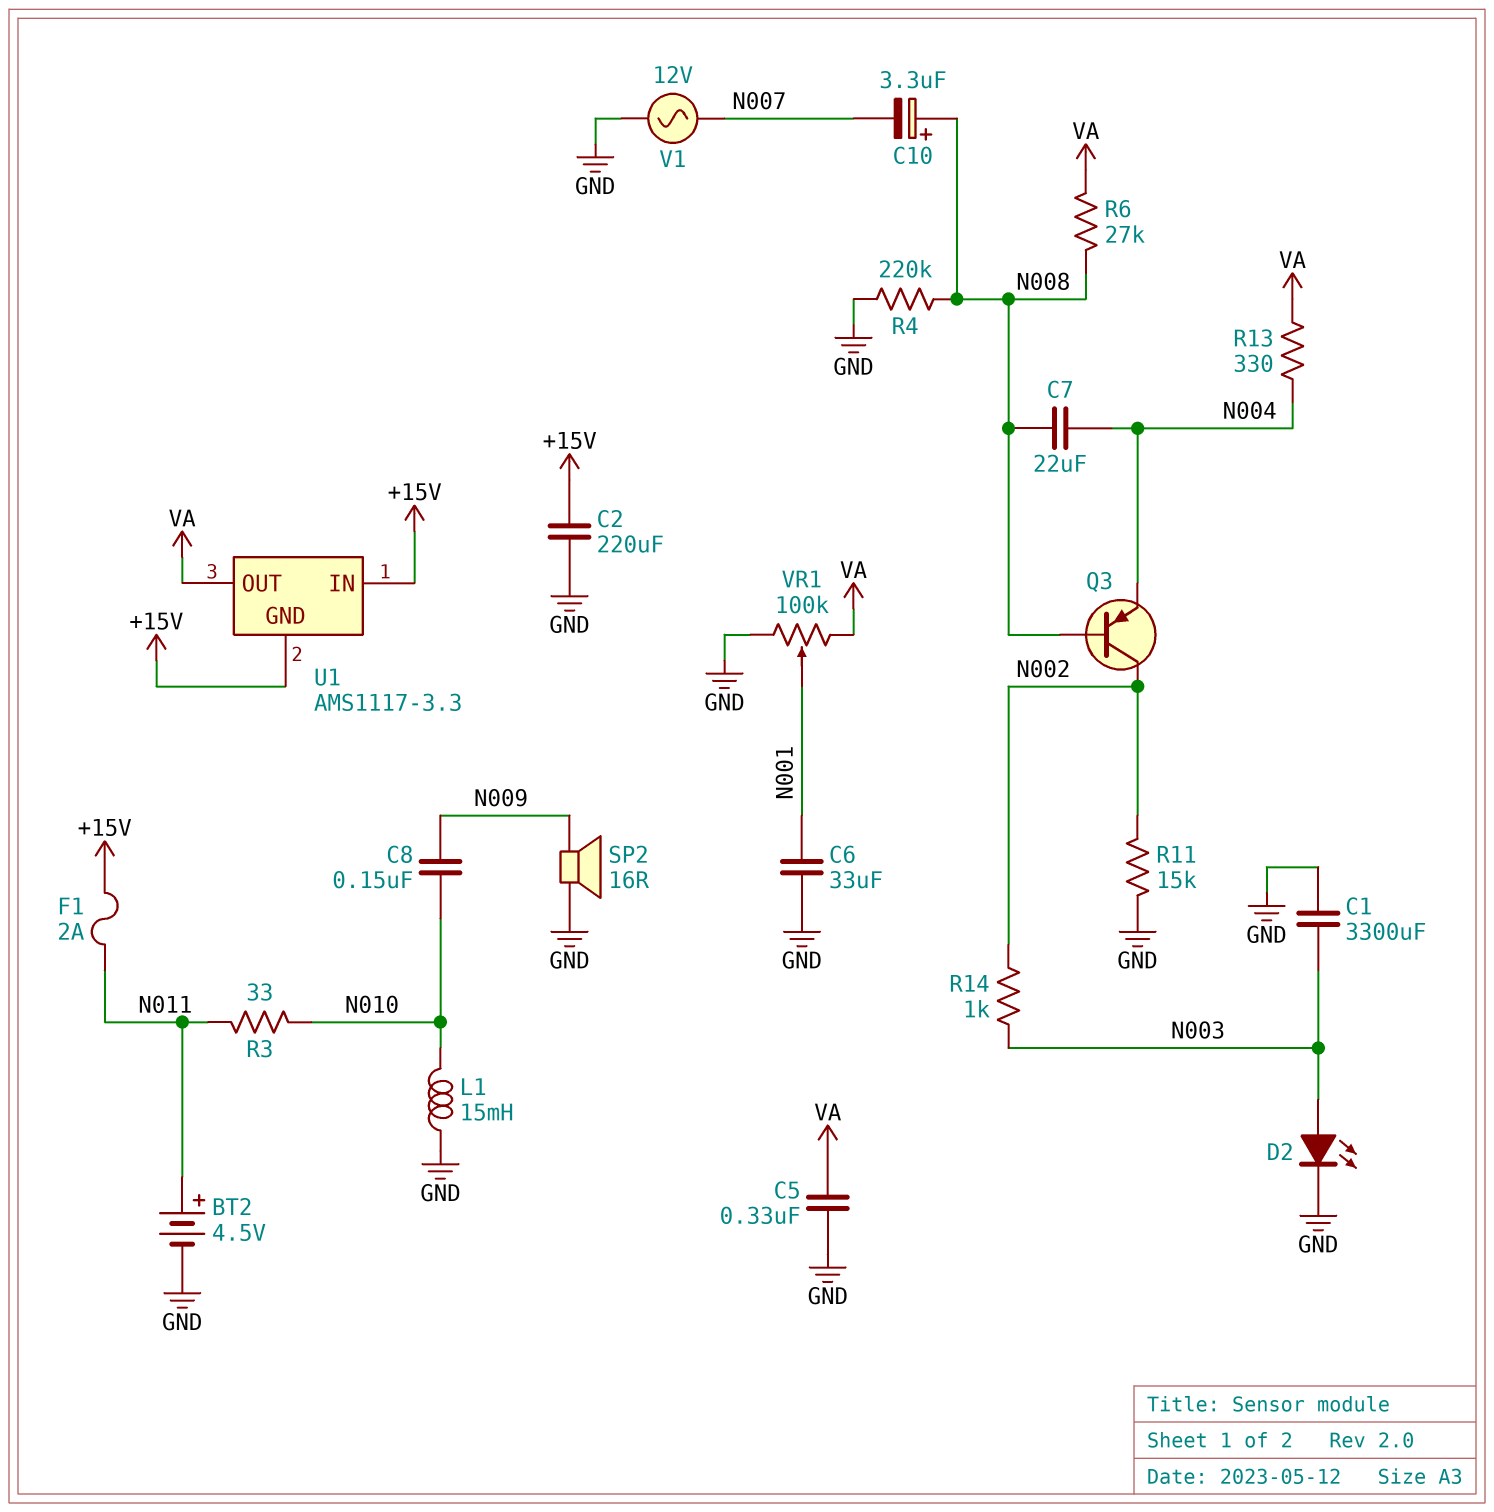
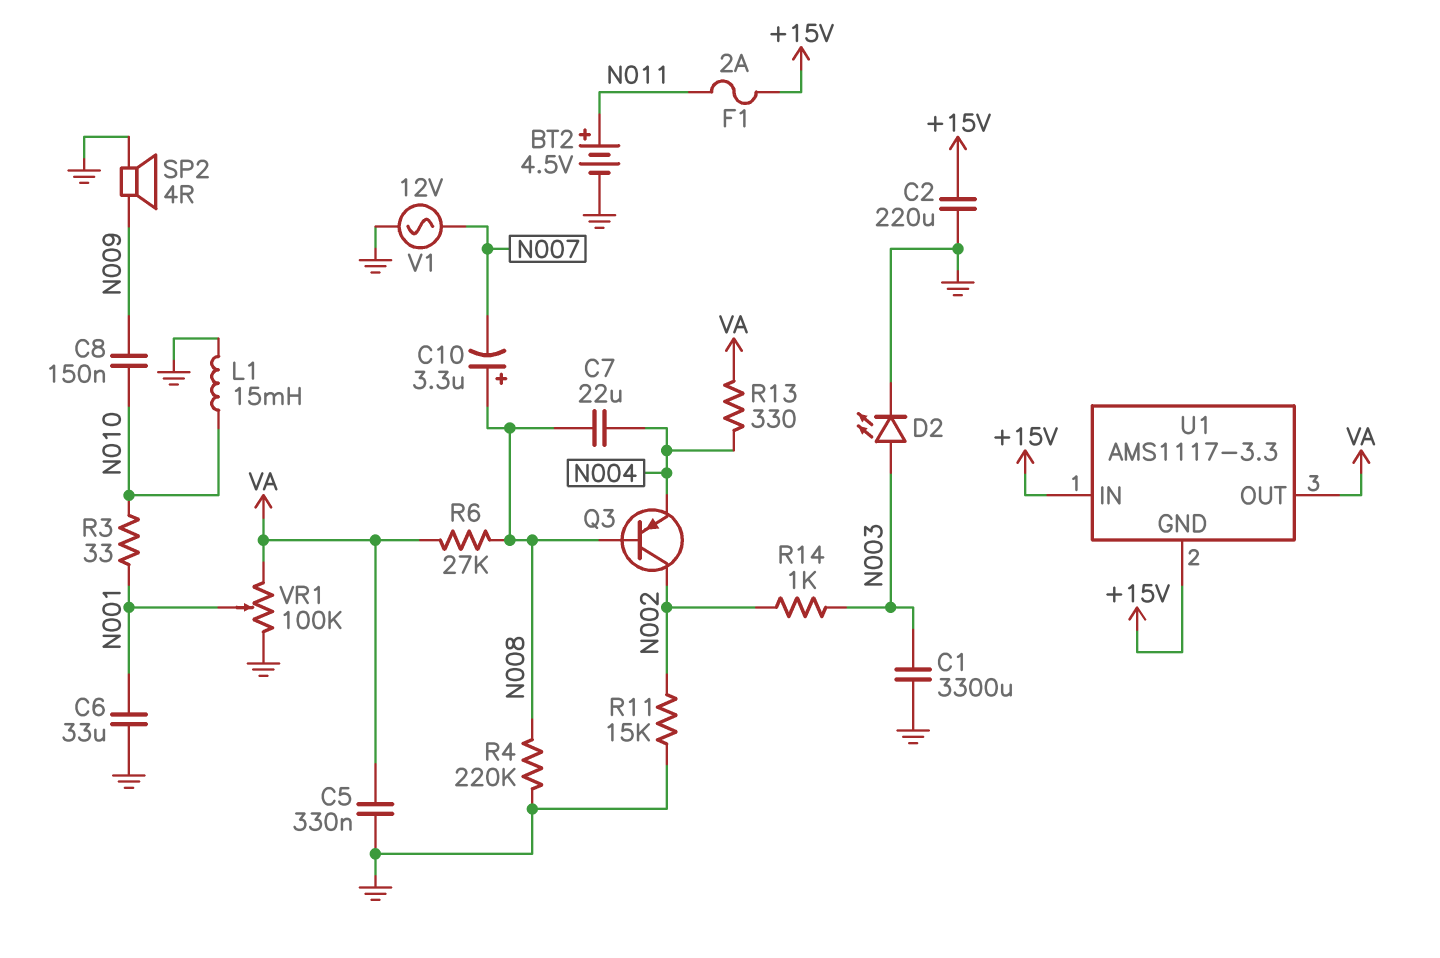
R3: 33 (N010, N011) -> 33 (N001, N010)
SP2: speaker 16R (GND, N009) -> speaker 4R (GND, N009)

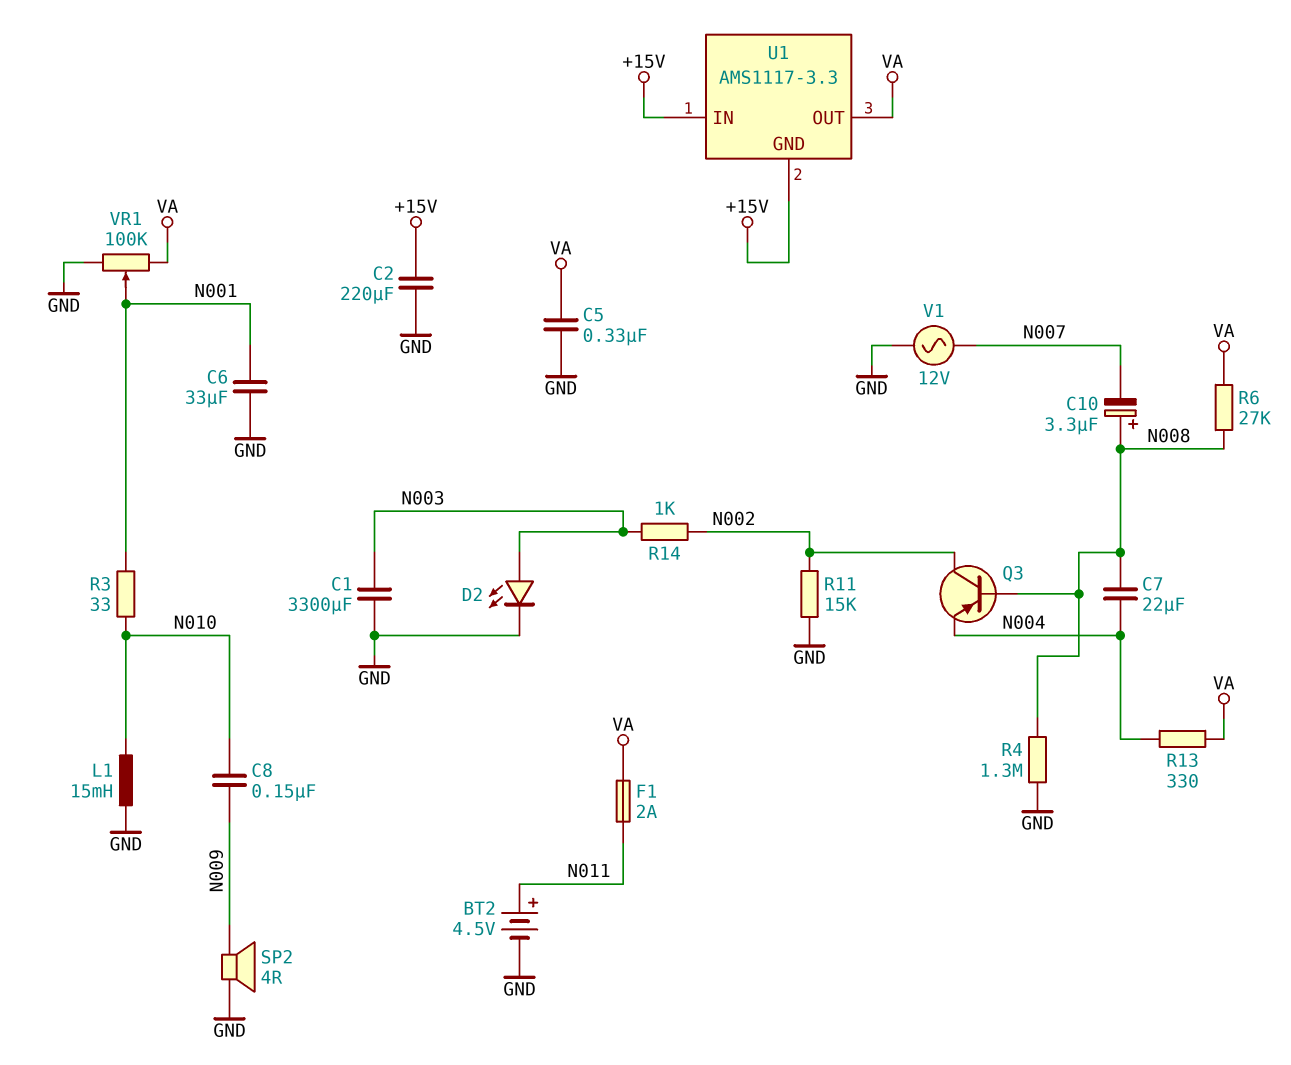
F1: 2A (+15V, N011) -> 2A (N011, VA)
R4: 220k (GND, N008) -> 1.3M (GND, N008)

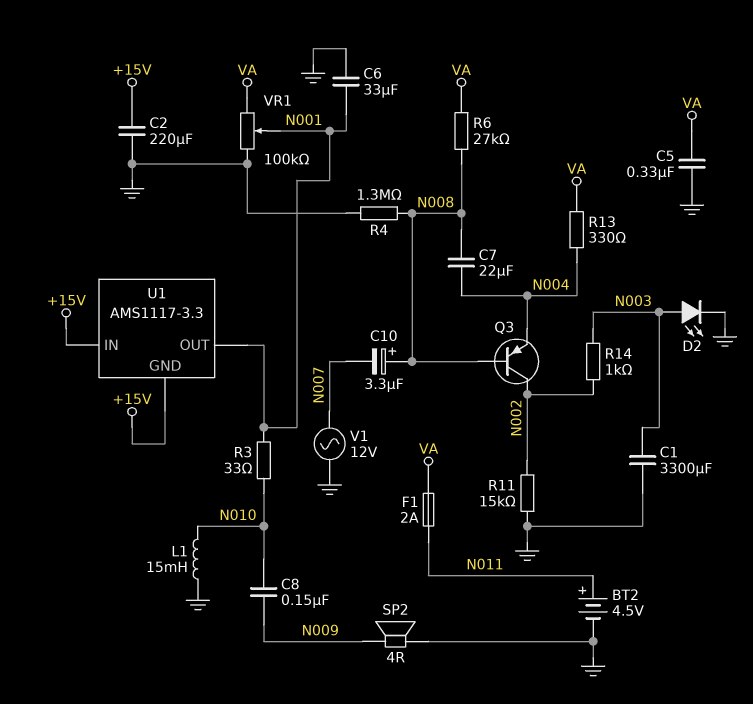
U1 pin OUT: VA -> N001

